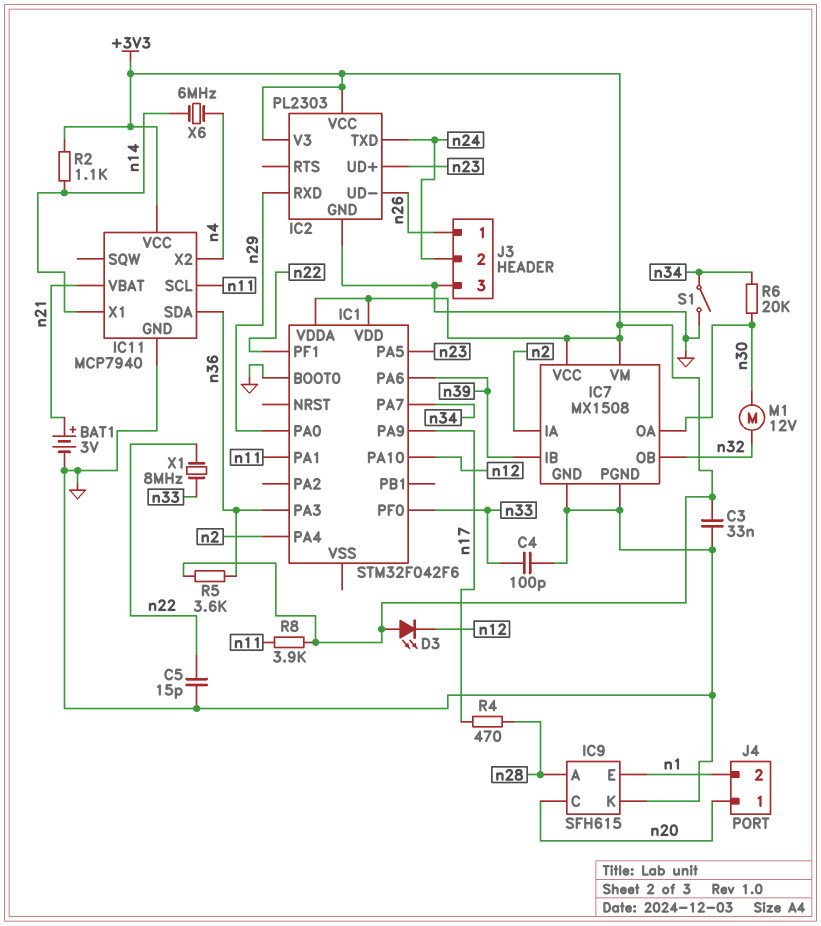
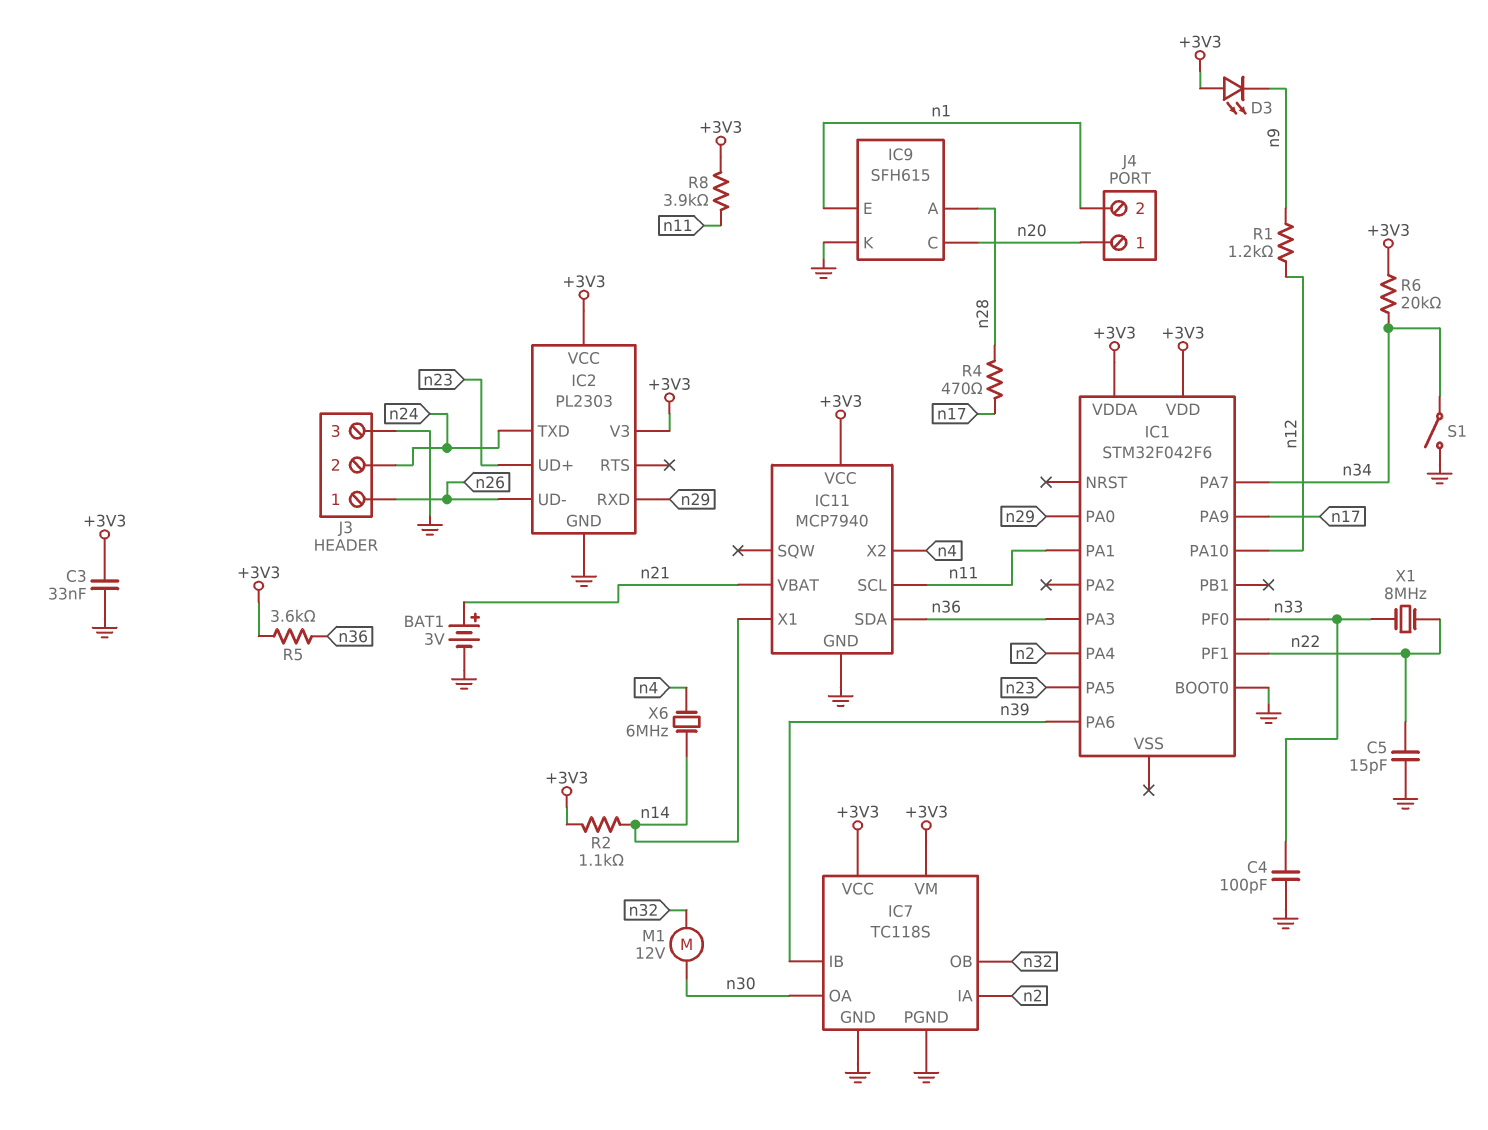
D3: LED (A +3V3, K n12) -> LED (A +3V3, K n9)
IC7: MX1508 -> TC118S
R1: none -> 1.2k (n9, n12)
R6: 20k (n30, n34) -> 20k (+3V3, n34)

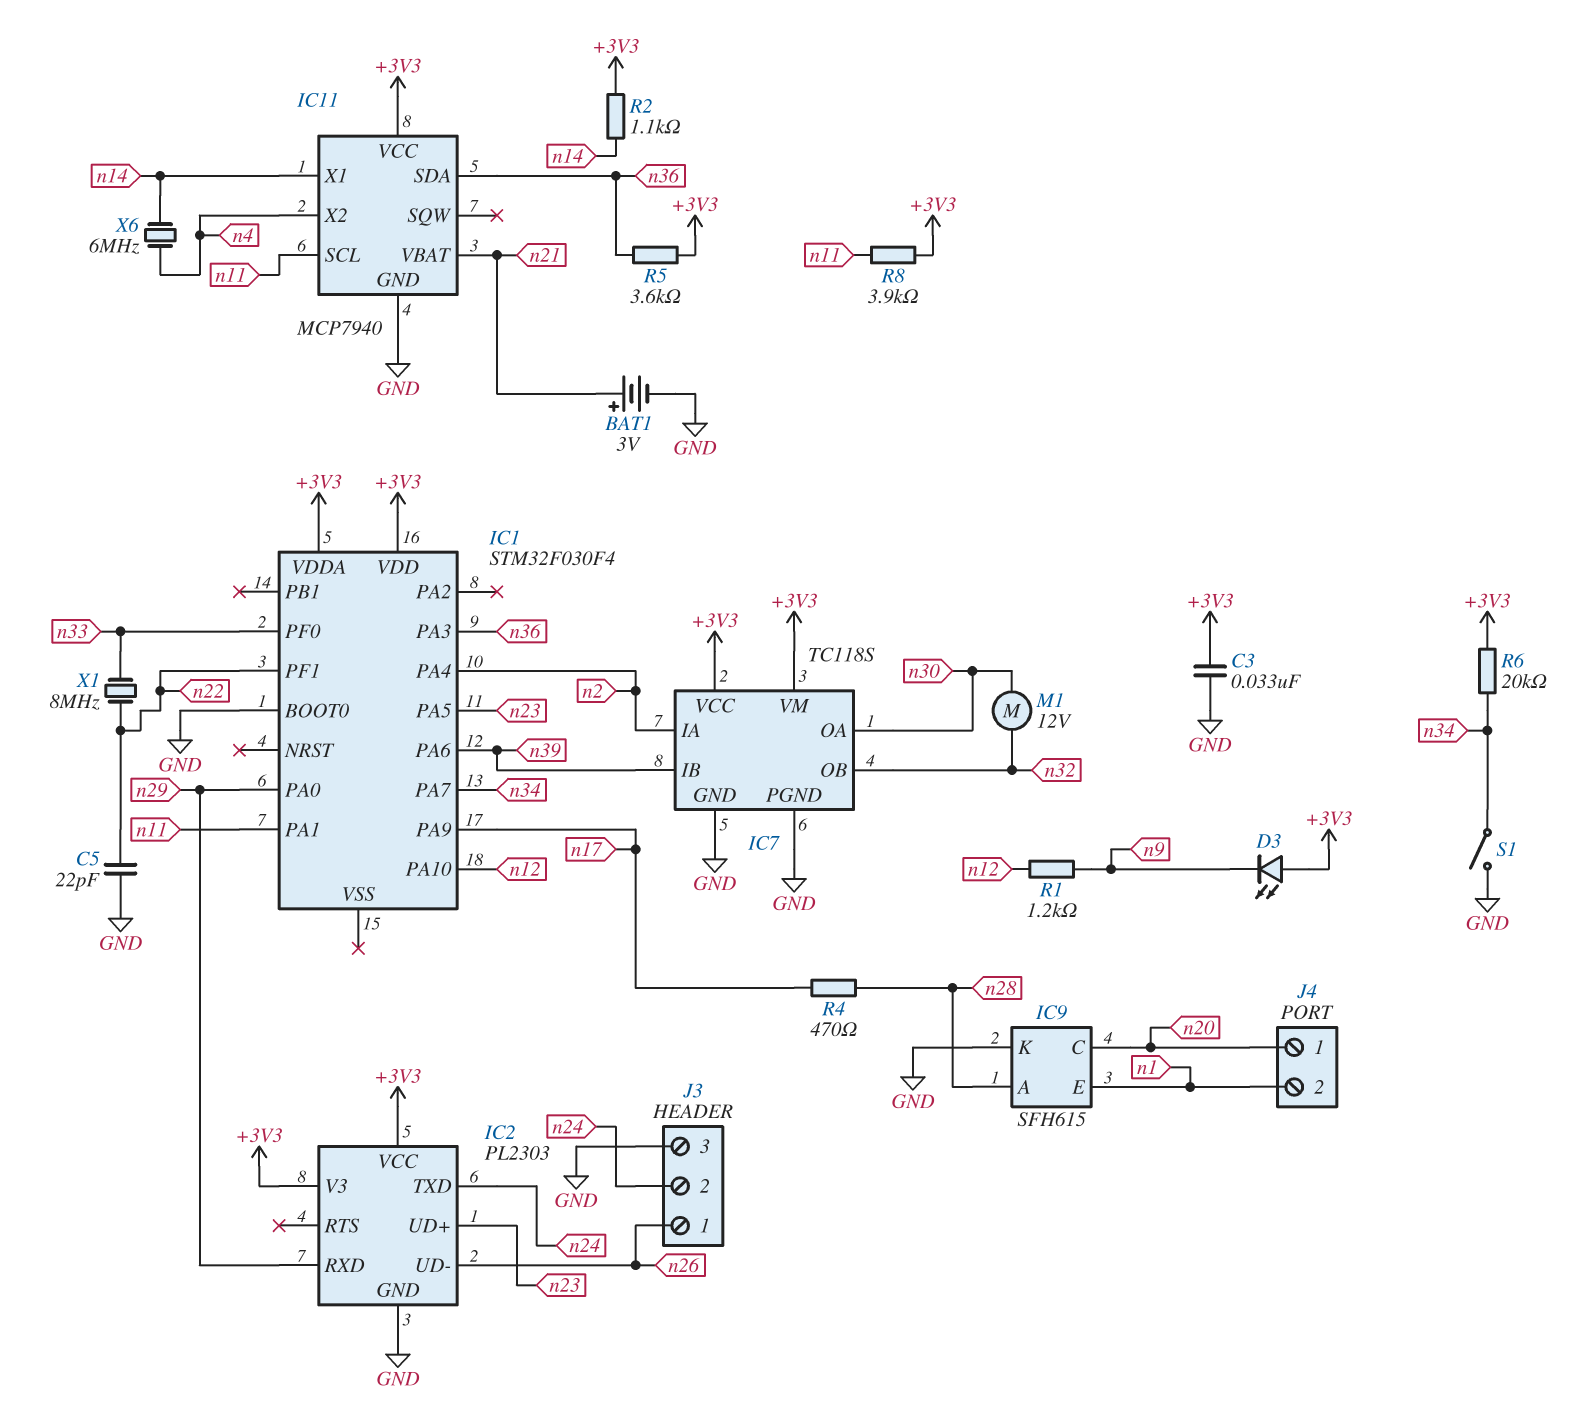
C4: 100pF (GND, n33) -> none
C5: 15pF (GND, n22) -> 22pF (GND, n22)
IC1: STM32F042F6 -> STM32F030F4

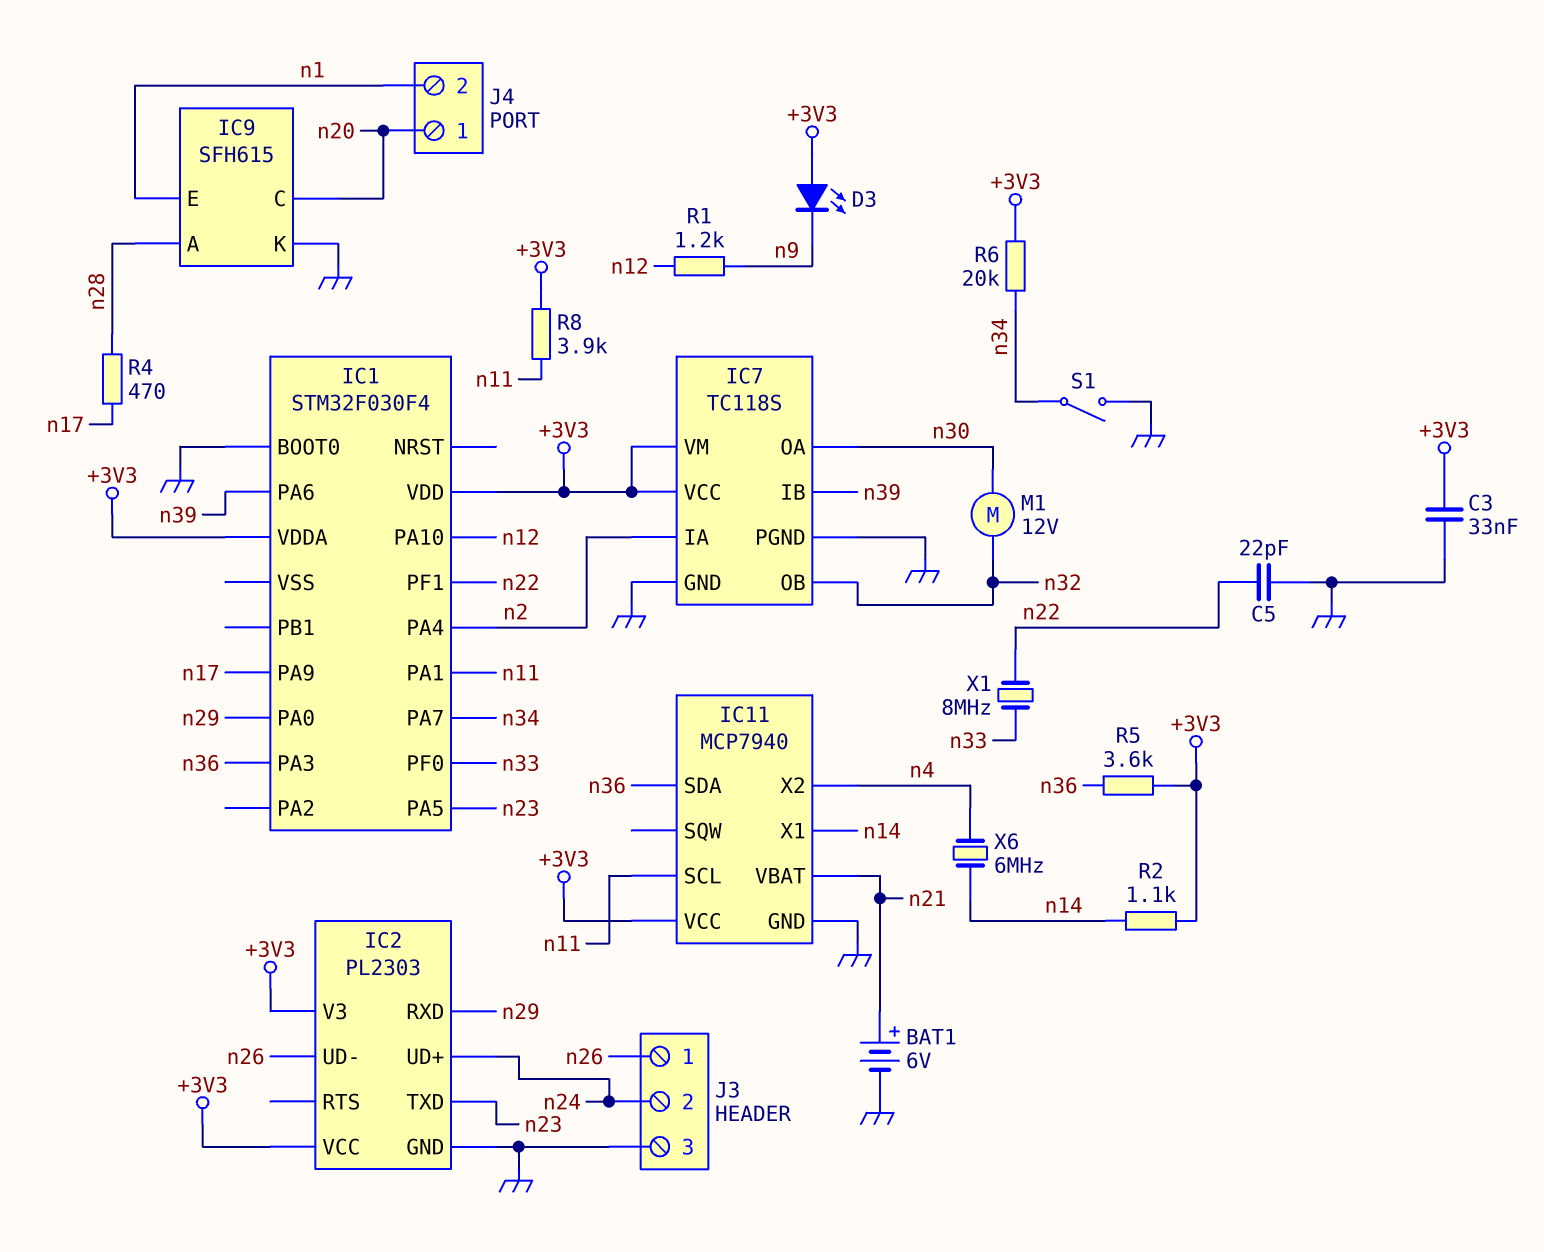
BAT1: 3V (plus n21, minus GND) -> 6V (plus n21, minus GND)
IC2 pin TXD: n24 -> n23
IC2 pin UD+: n23 -> n24

